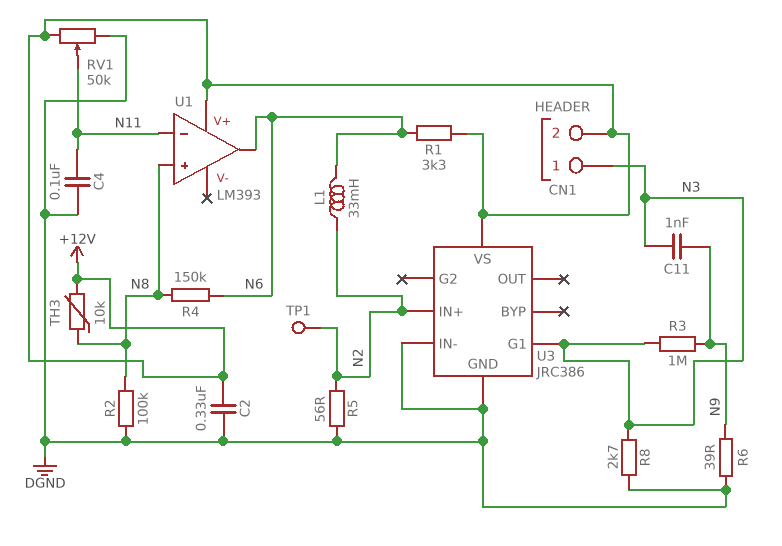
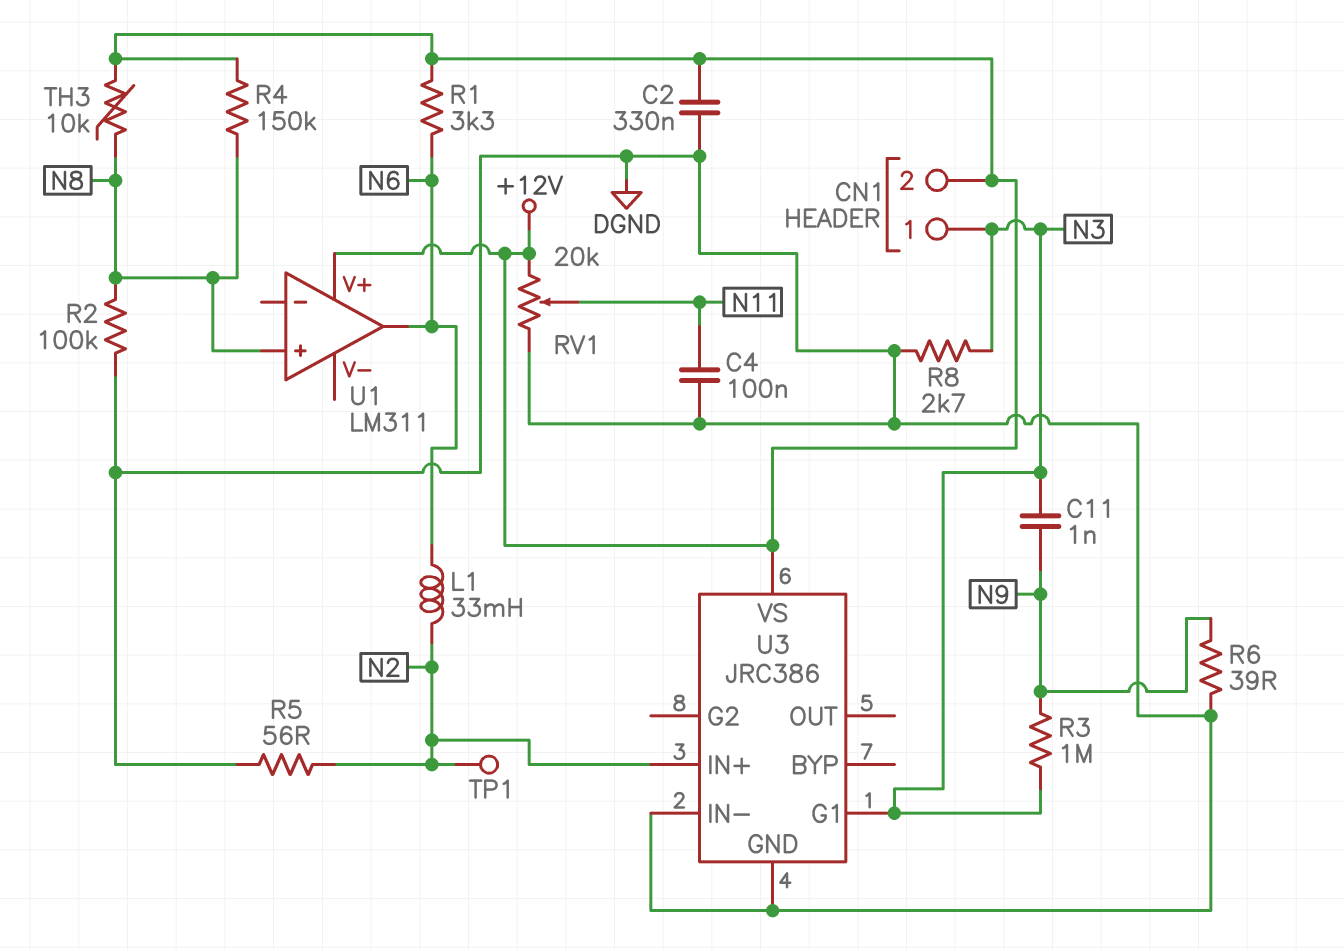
R4: 150k (N6, N8) -> 150k (+12V, N8)
RV1: 50k (+12V, DGND, wiper N11) -> 20k (+12V, DGND, wiper N11)
U1: LM393 -> LM311
U1 pin in-: N11 -> none

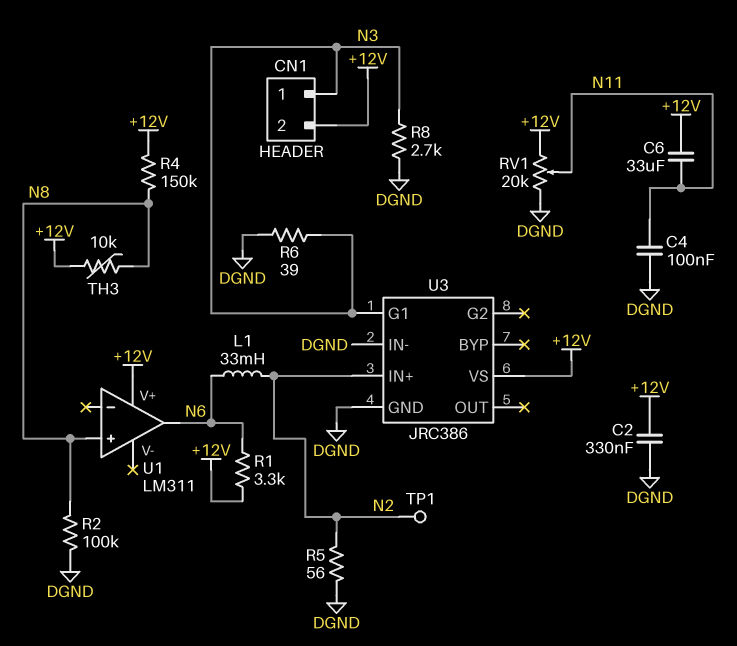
C6: none -> 33uF (+12V, N11)
C11: 1nF (N3, N9) -> none
R3: 1M (N3, N9) -> none
R6: 39 (DGND, N9) -> 39 (DGND, N3)

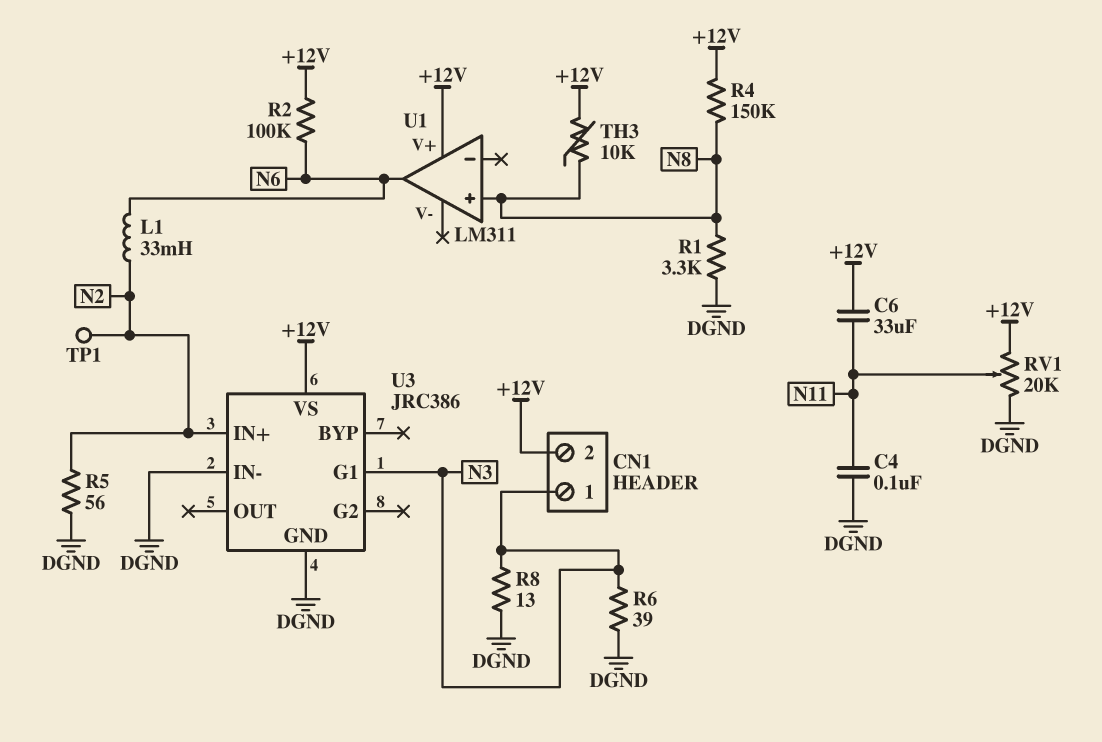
C2: 330nF (+12V, DGND) -> none
R1: 3.3k (+12V, N6) -> 3.3k (DGND, N8)
R2: 100k (DGND, N8) -> 100k (+12V, N6)
R8: 2.7k (DGND, N3) -> 13 (DGND, N3)

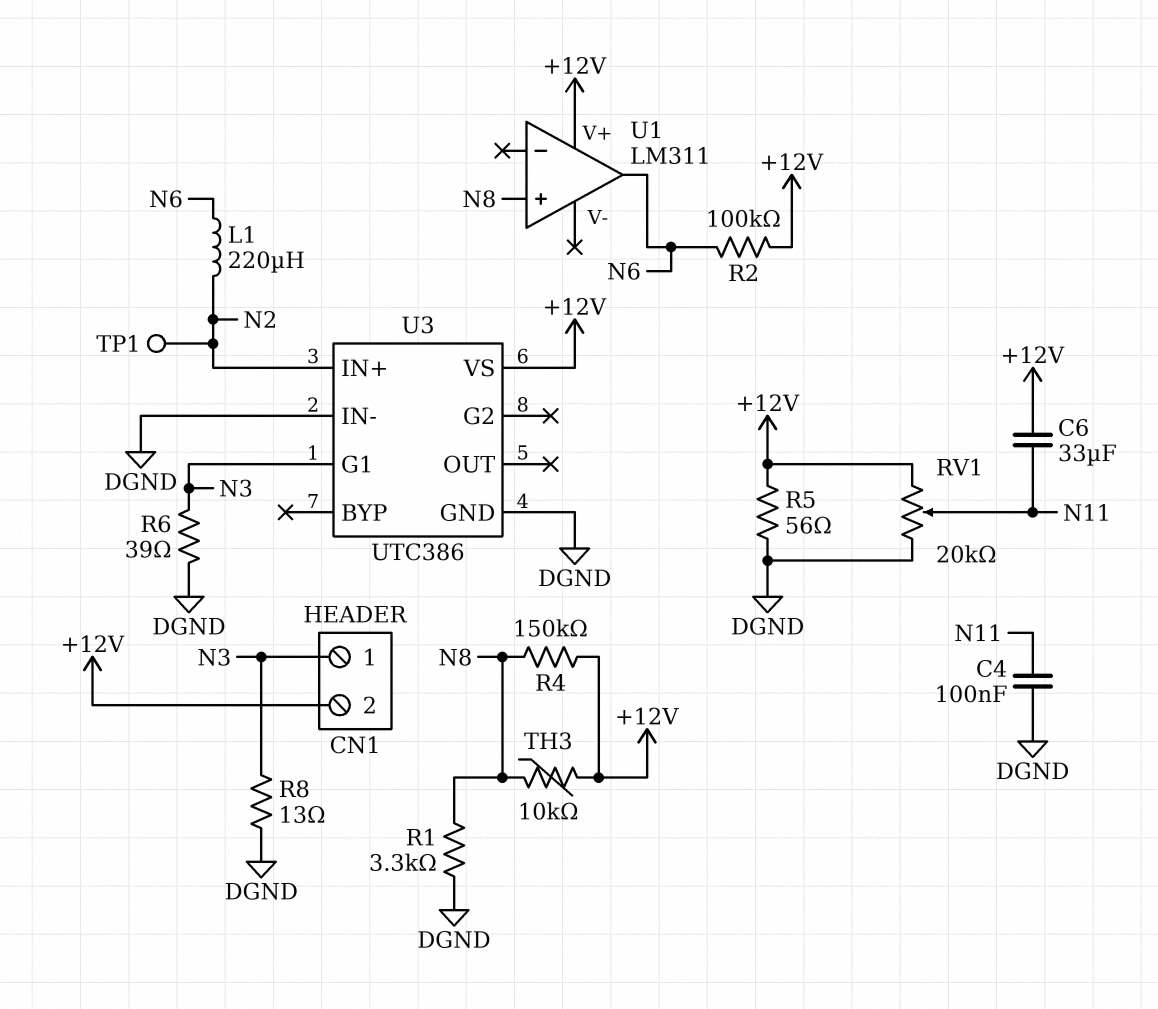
L1: 33mH (N2, N6) -> 220uH (N2, N6)
R5: 56 (DGND, N2) -> 56 (+12V, DGND)
U3: JRC386 -> UTC386

